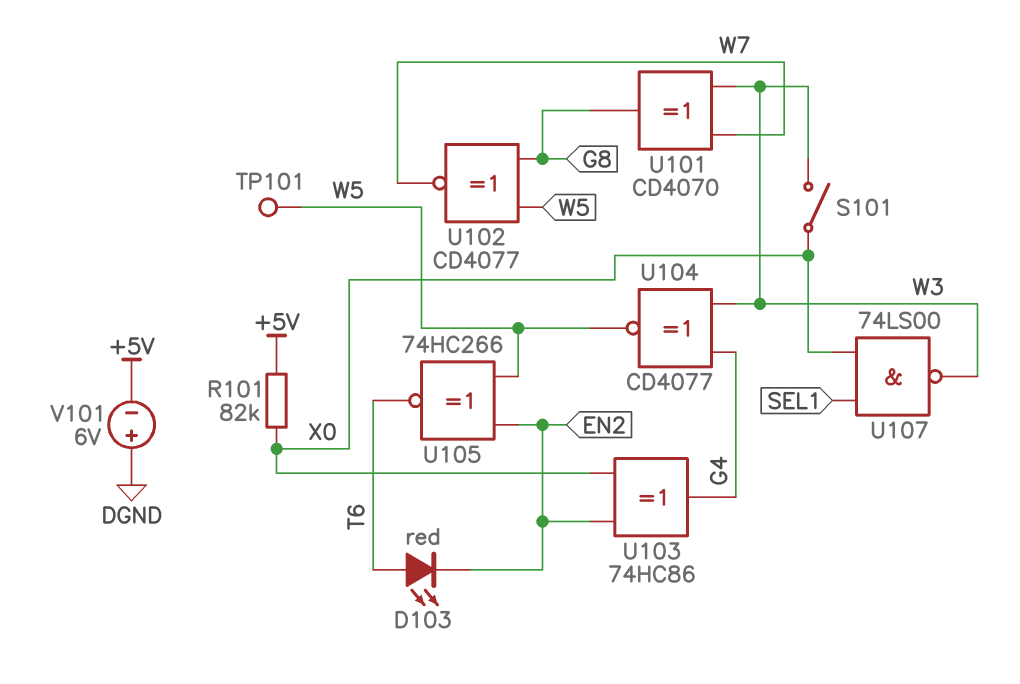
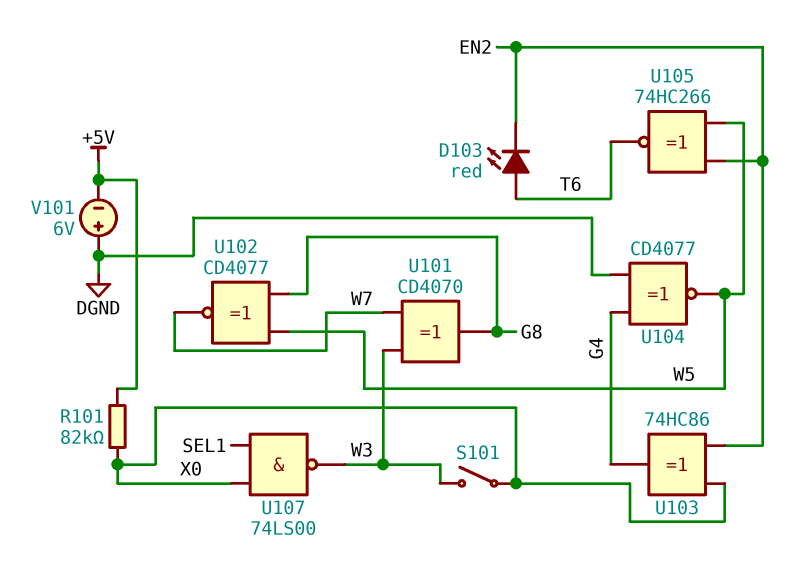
TP101: test point (W5) -> none
U104: XNOR CD4077 (in G4, in W3, out W5) -> XNOR CD4077 (in DGND, in G4, out W5)

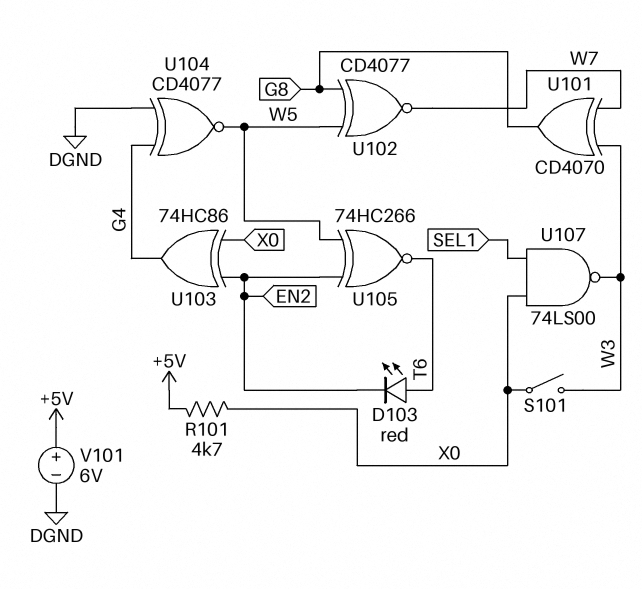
R101: 82k (+5V, X0) -> 4.7k (+5V, X0)
V101: 6V (plus DGND, minus +5V) -> 6V (plus +5V, minus DGND)

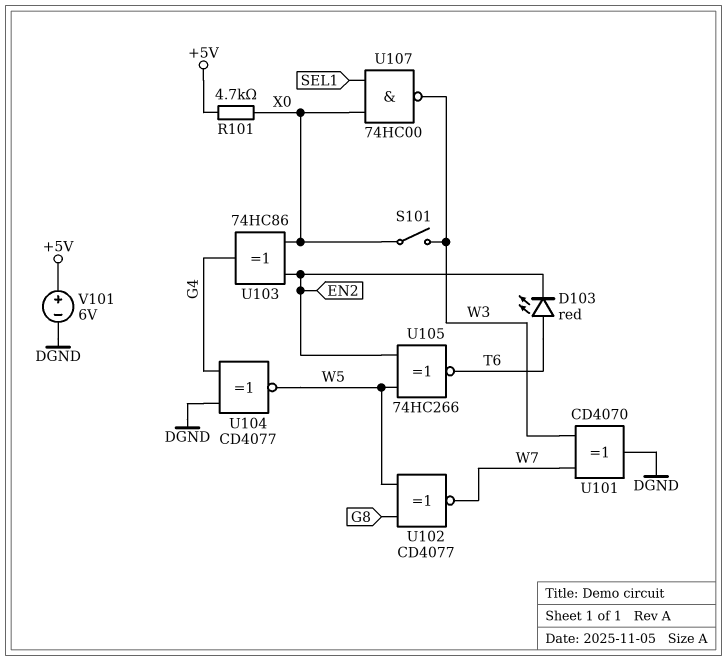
U101: XOR CD4070 (in W3, in W7, out G8) -> XOR CD4070 (in W3, in W7, out DGND)
U107: NAND 74LS00 (in SEL1, in X0, out W3) -> NAND 74HC00 (in SEL1, in X0, out W3)

